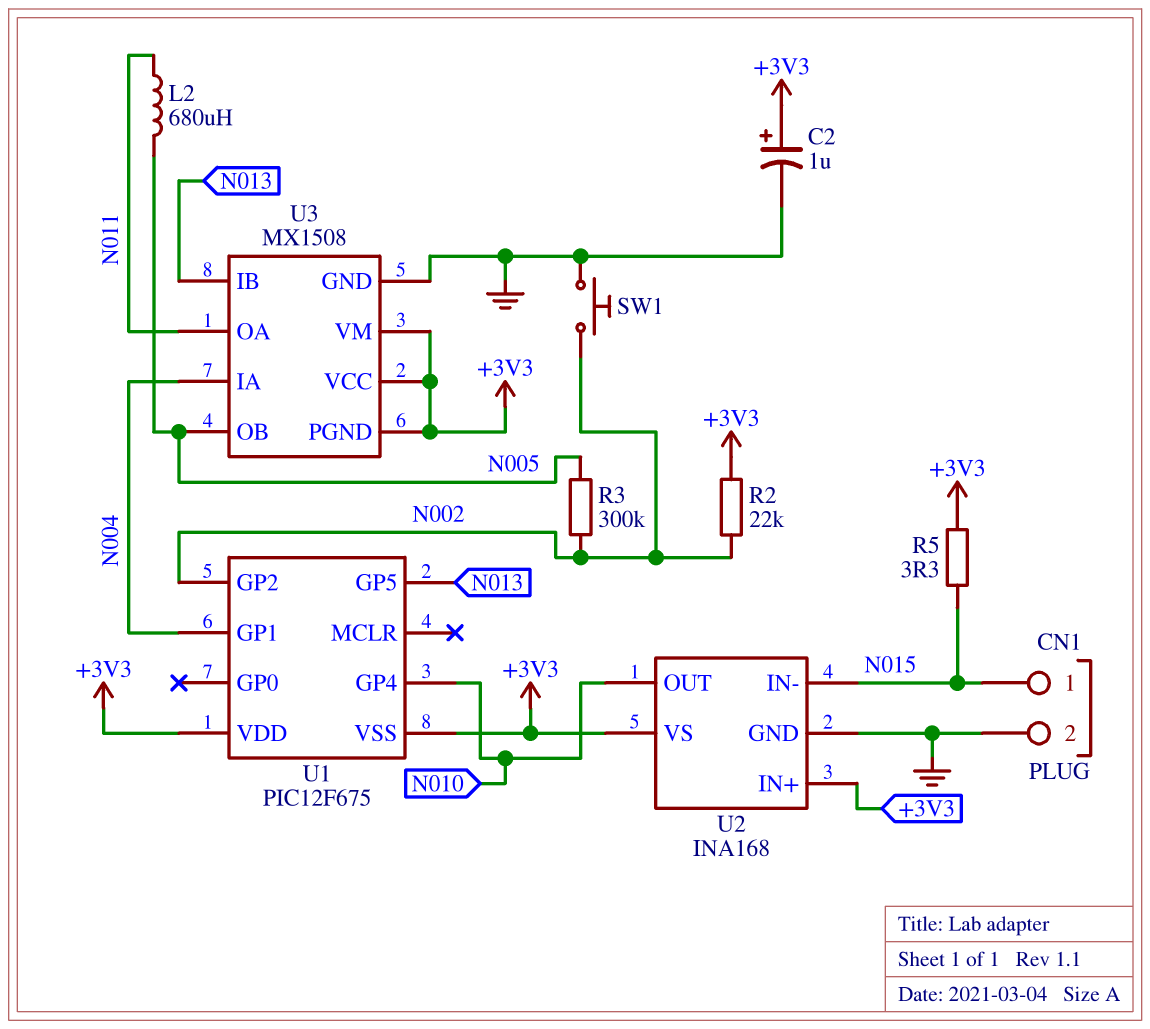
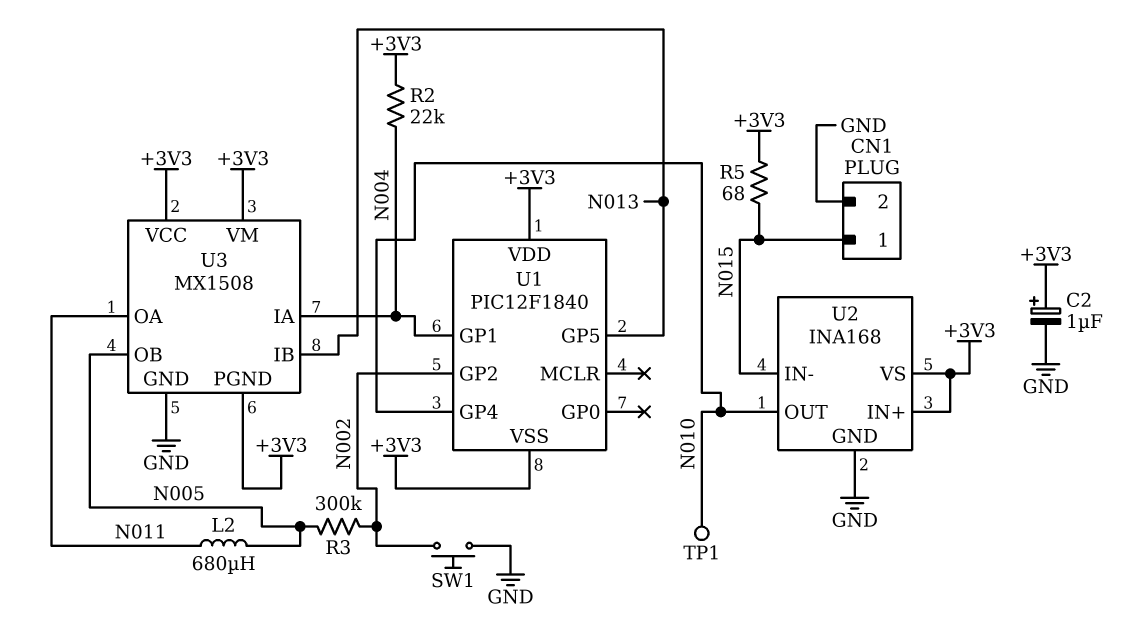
R2: 22k (+3V3, N002) -> 22k (+3V3, N004)
R5: 3.3 (+3V3, N015) -> 68 (+3V3, N015)
TP1: none -> test point (N010)
U1: PIC12F675 -> PIC12F1840

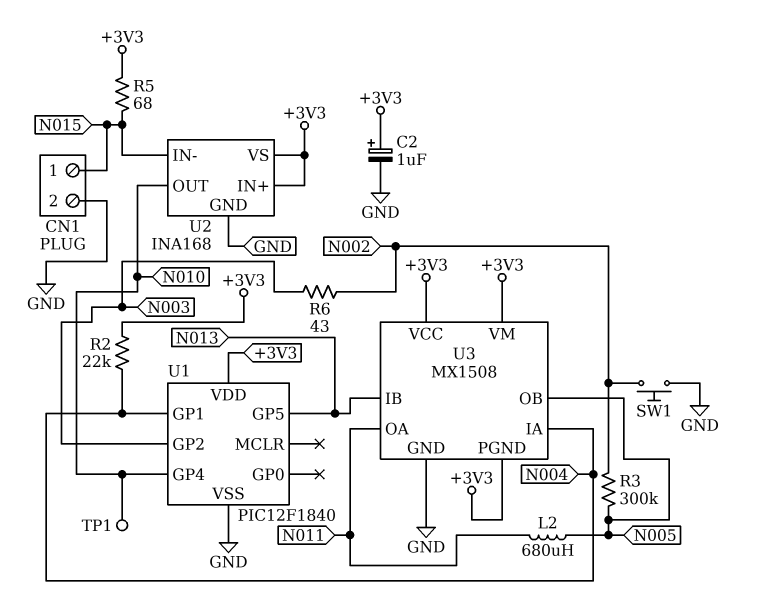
R6: none -> 43 (N002, N003)
U1 pin GP2: N002 -> N003
U1 pin VSS: +3V3 -> GND

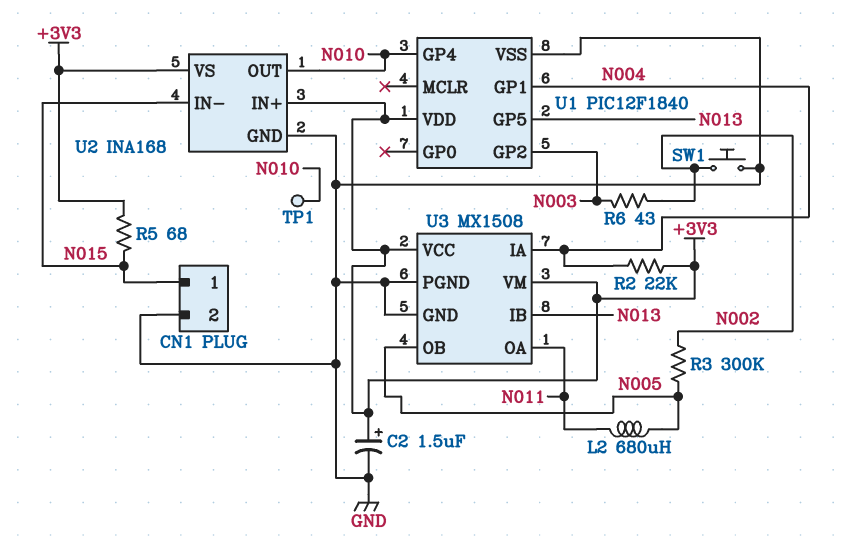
C2: 1uF (plus +3V3, minus GND) -> 1.5uF (plus +3V3, minus GND)
U3 pin PGND: +3V3 -> GND

